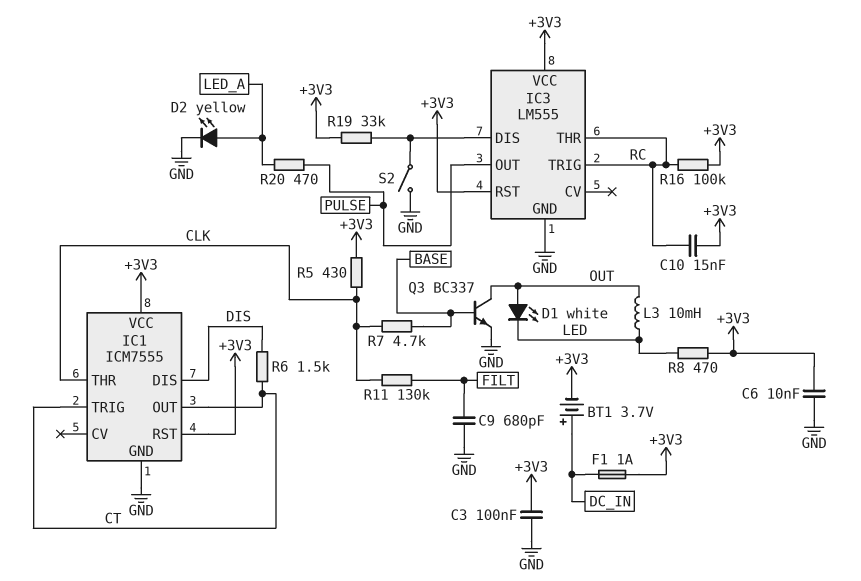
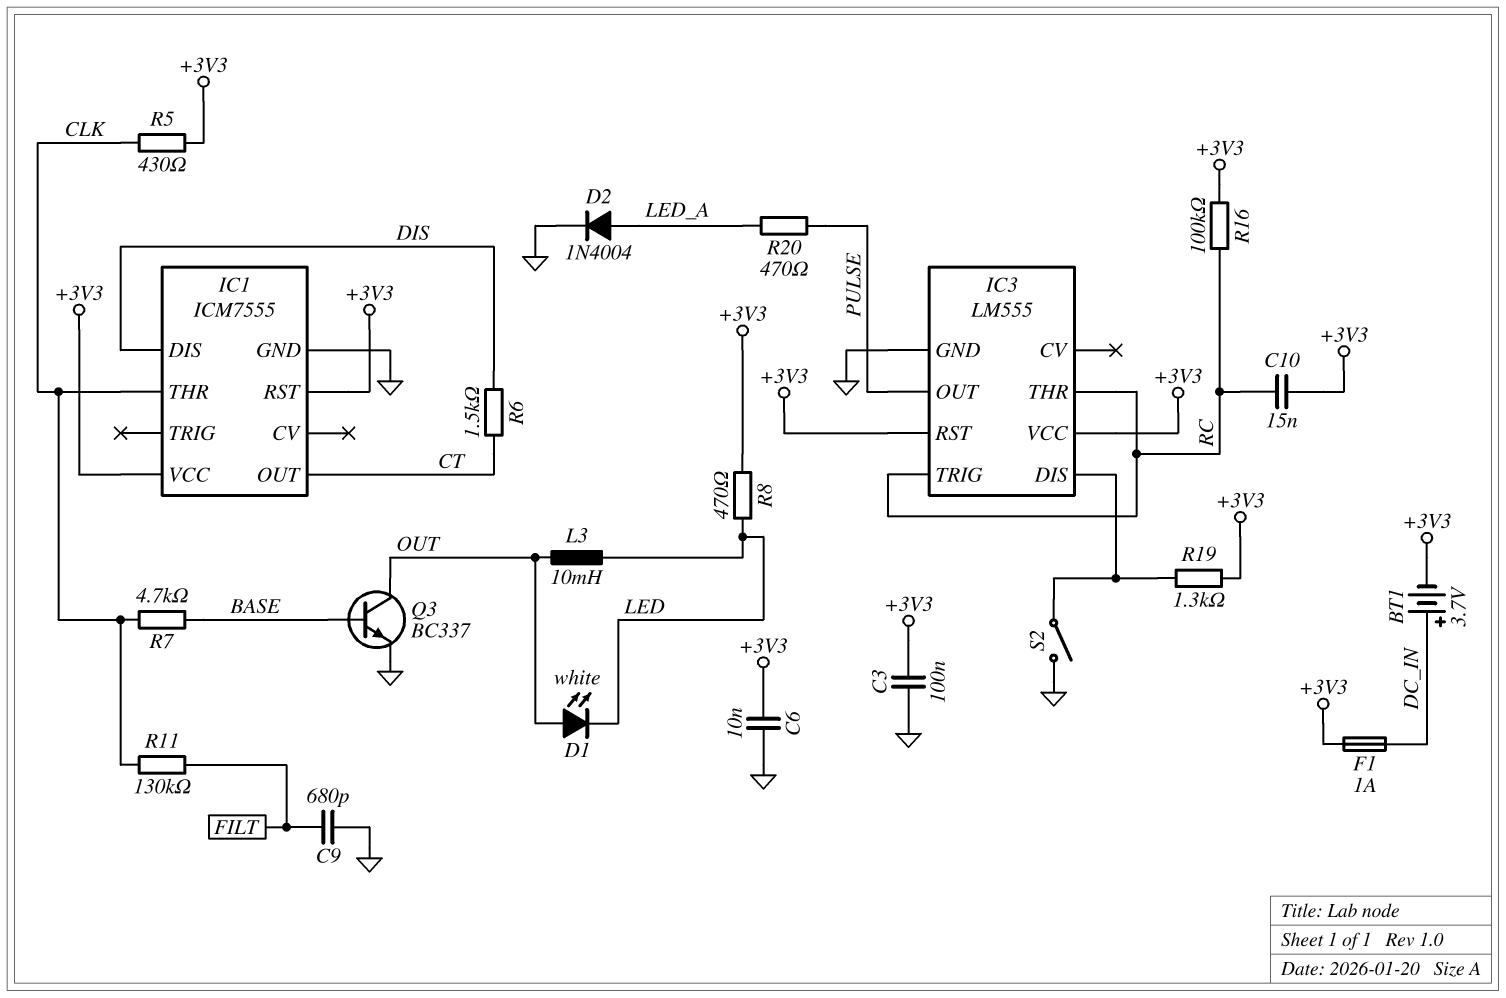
D2: LED yellow (A LED_A, K GND) -> diode 1N4004 (A LED_A, K GND)
IC1 pin TRIG: CT -> none
R19: 33k (+3V3, IC3/DIS) -> 1.3k (+3V3, IC3/DIS)

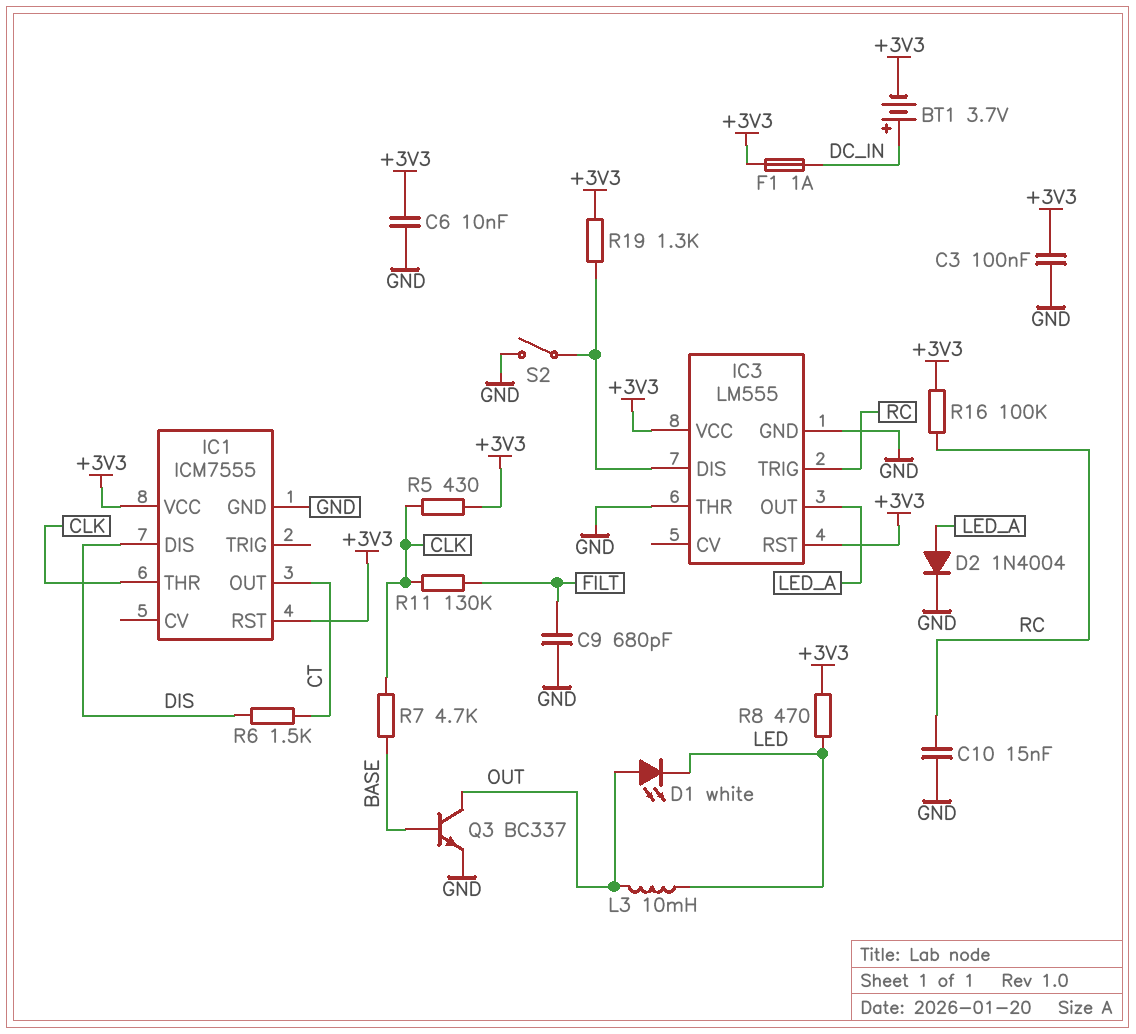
C10: 15nF (+3V3, RC) -> 15nF (GND, RC)
IC3 pin OUT: PULSE -> LED_A
IC3 pin THR: RC -> GND
R20: 470 (LED_A, PULSE) -> none

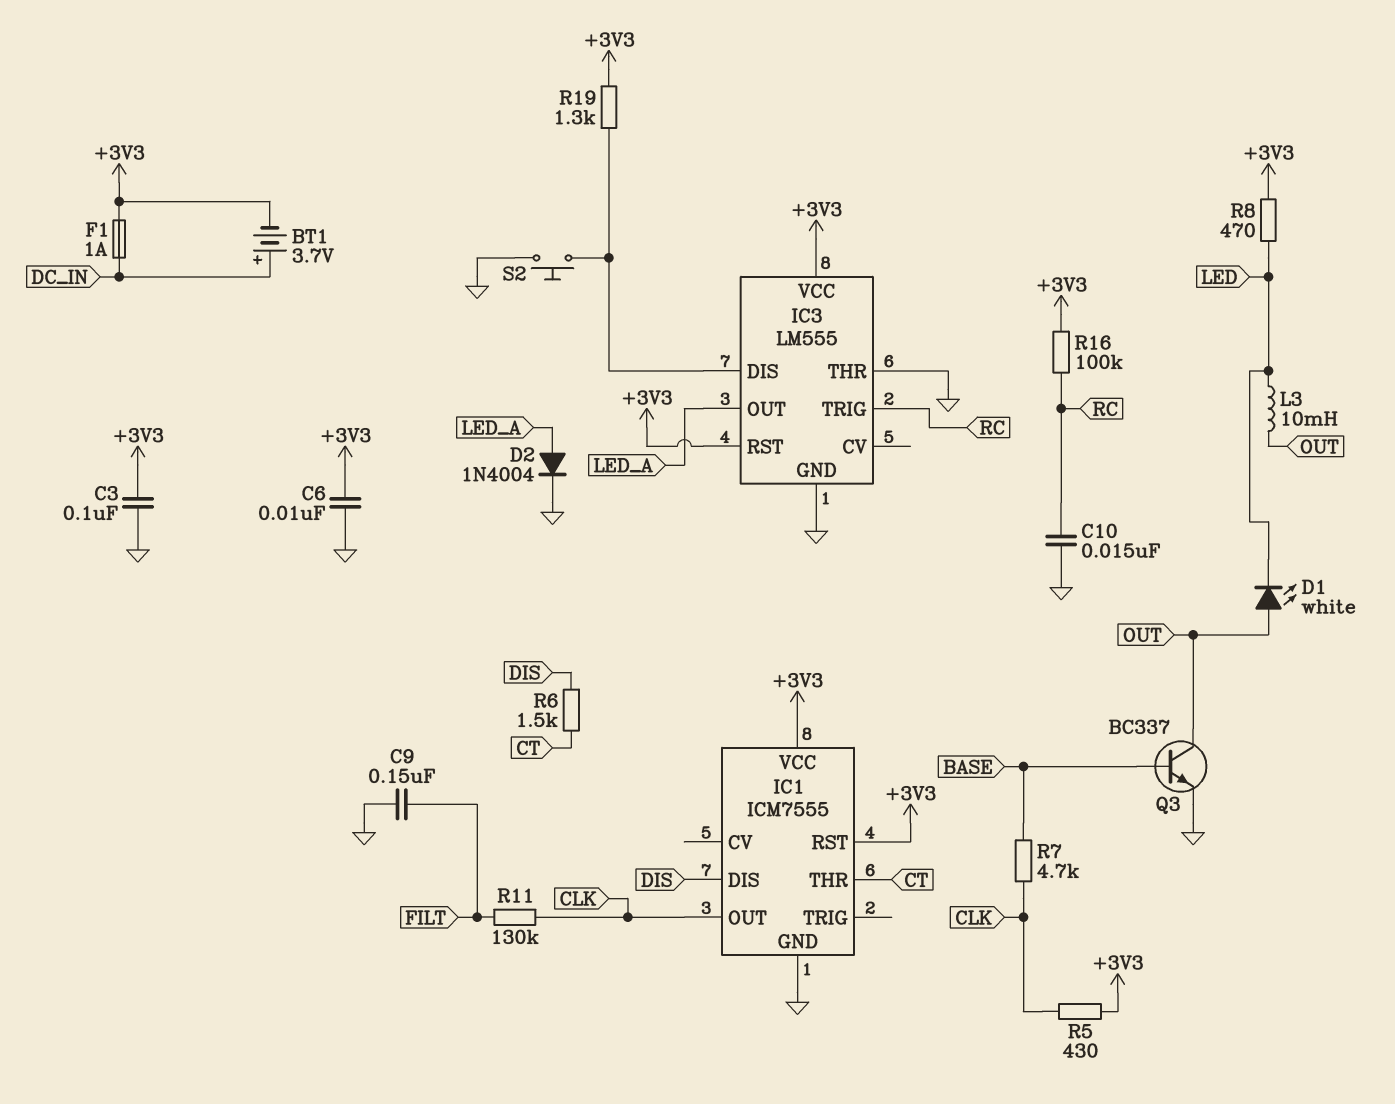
C9: 680pF (FILT, GND) -> 150nF (FILT, GND)
IC1 pin OUT: CT -> CLK
IC1 pin THR: CLK -> CT
S2: switch (GND, IC3/DIS) -> button (GND, IC3/DIS)

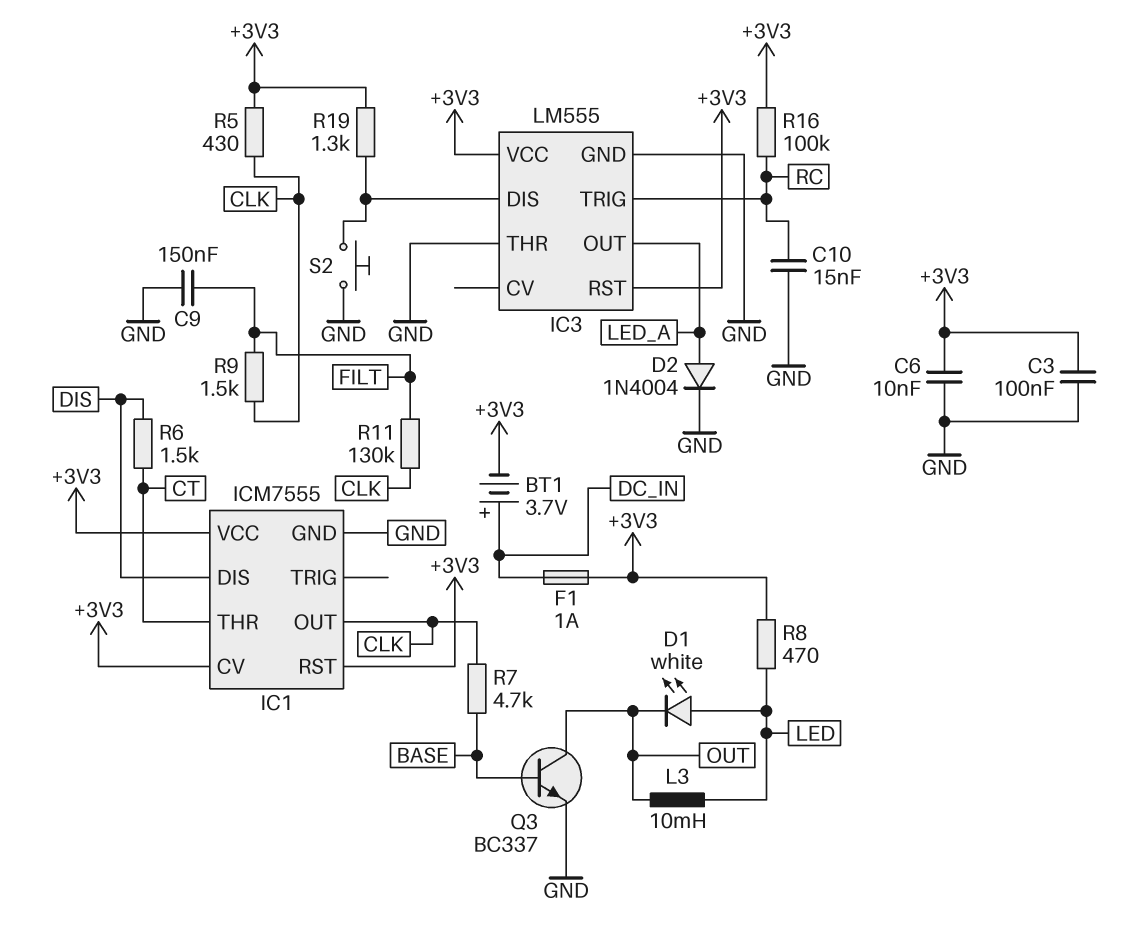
D1: LED white (A OUT, K LED) -> LED white (A LED, K OUT)
IC1 pin CV: none -> +3V3
R9: none -> 1.5k (CLK, FILT)

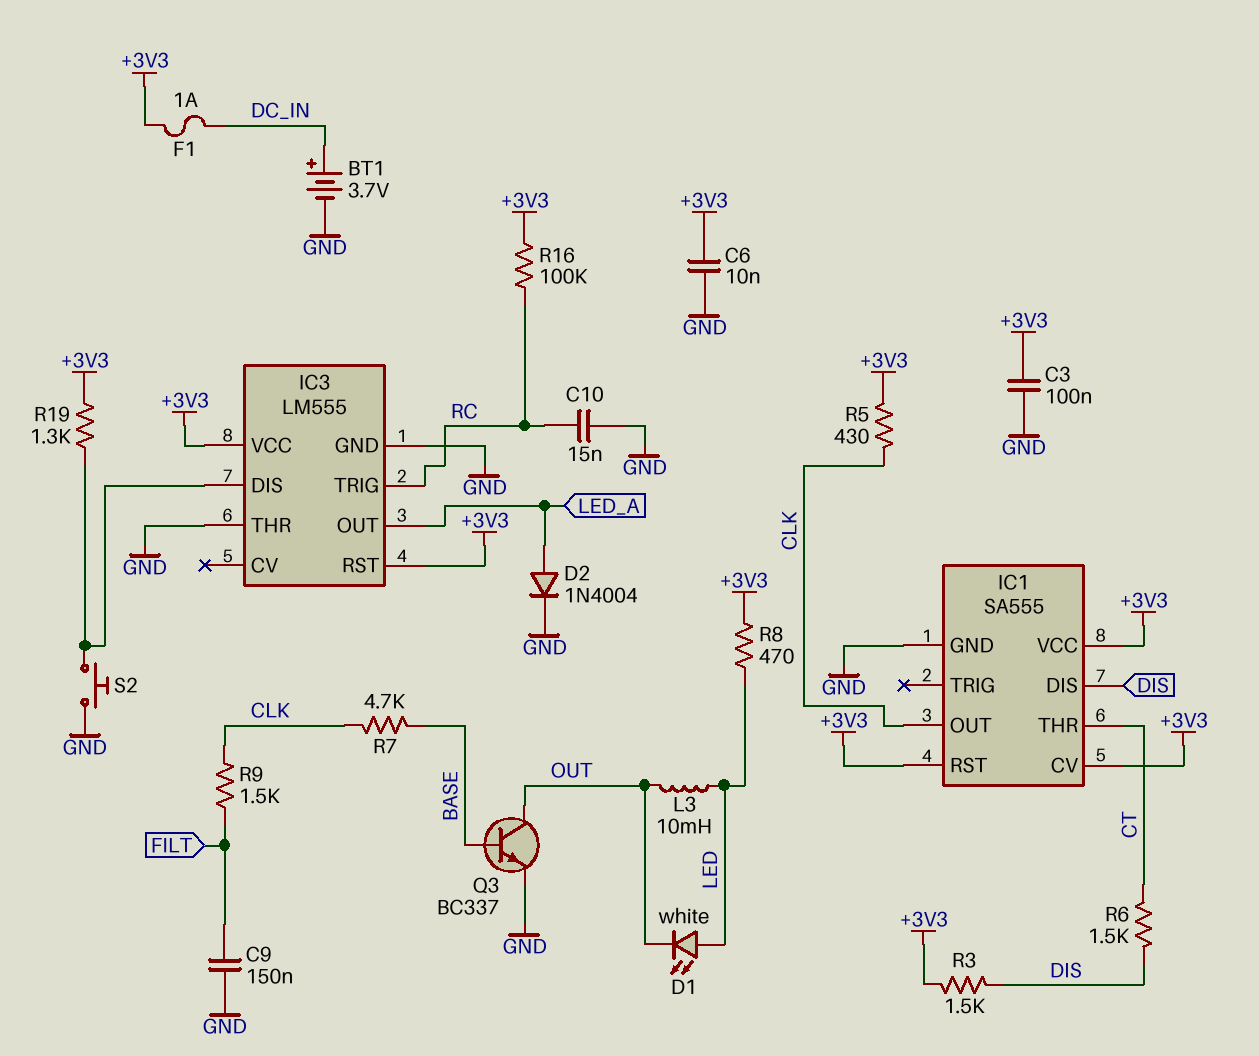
BT1: 3.7V (plus DC_IN, minus +3V3) -> 3.7V (plus DC_IN, minus GND)
IC1: ICM7555 -> SA555
R3: none -> 1.5k (+3V3, DIS)
R11: 130k (CLK, FILT) -> none

